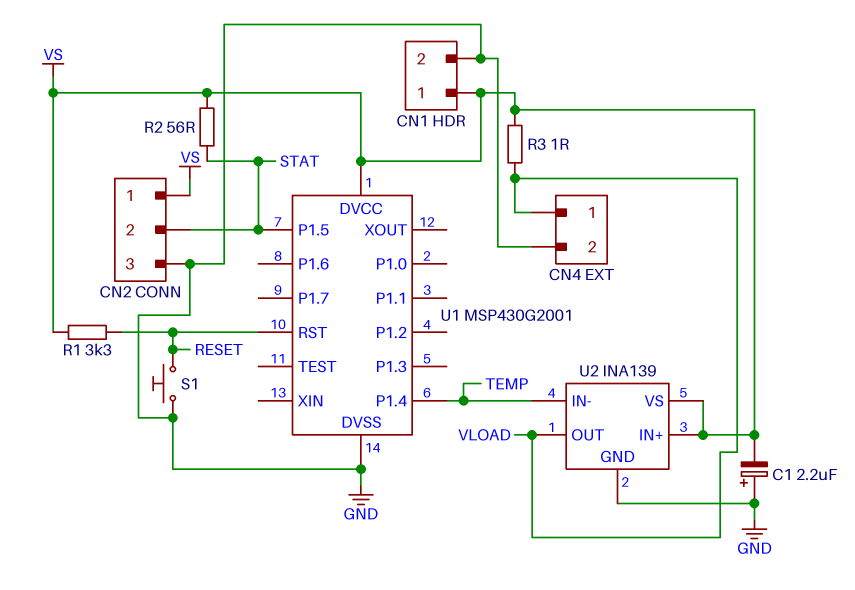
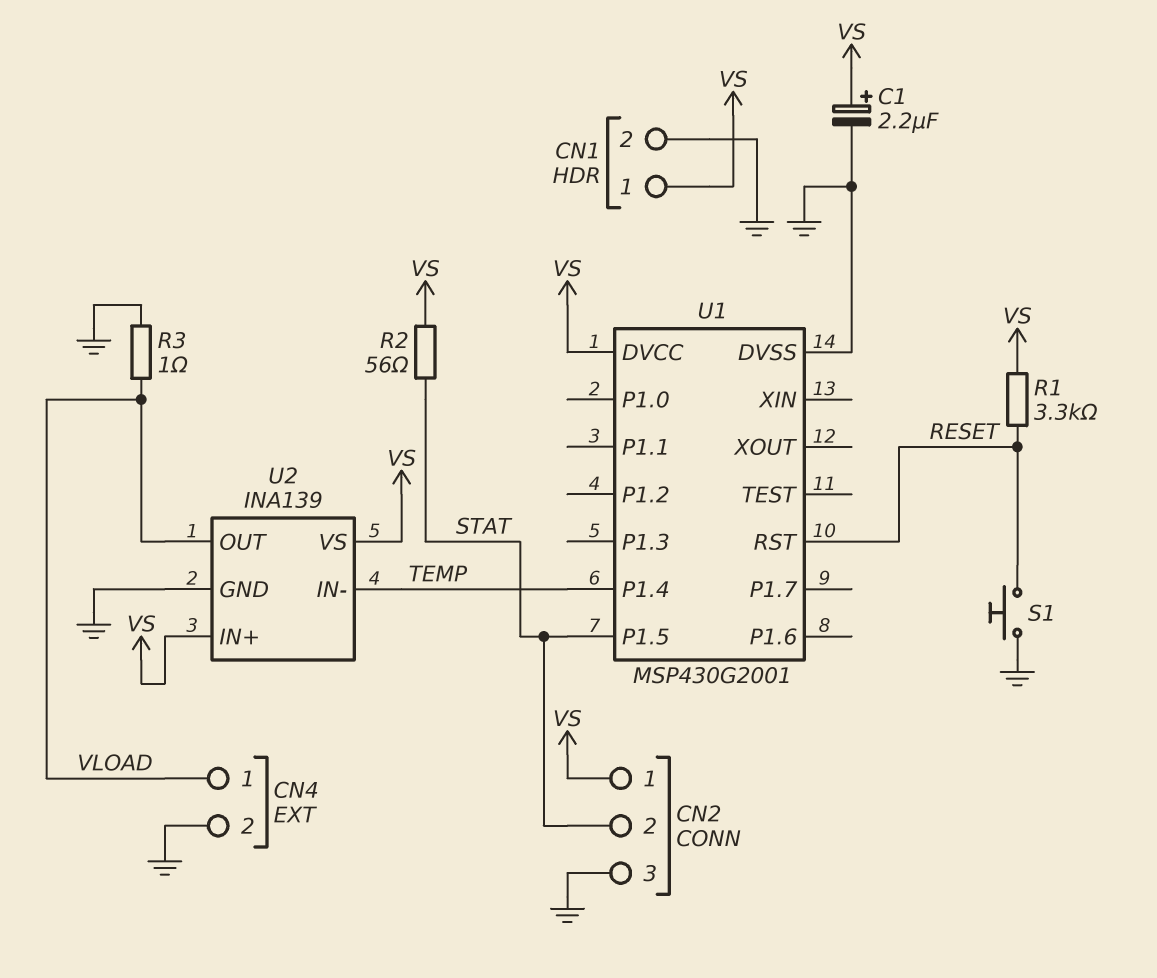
C1: 2.2uF (plus GND, minus VS) -> 2.2uF (plus VS, minus GND)
R3: 1 (VLOAD, VS) -> 1 (GND, VLOAD)

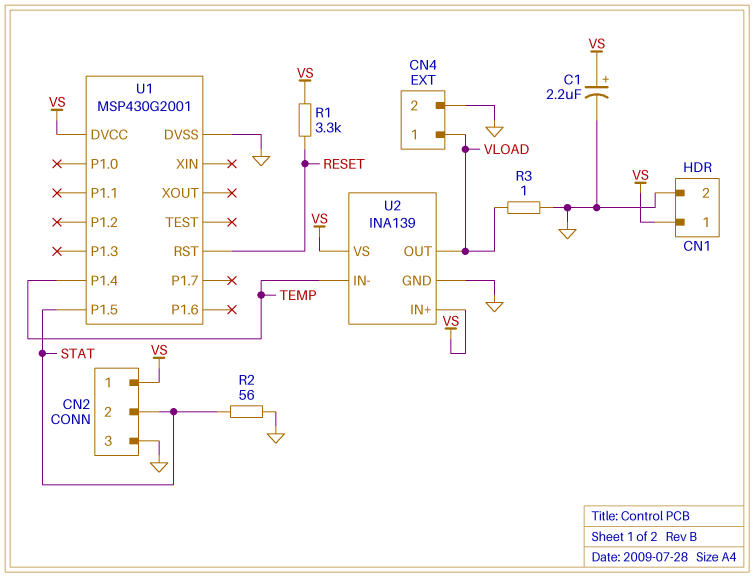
R2: 56 (STAT, VS) -> 56 (GND, STAT)
S1: button (GND, RESET) -> none

